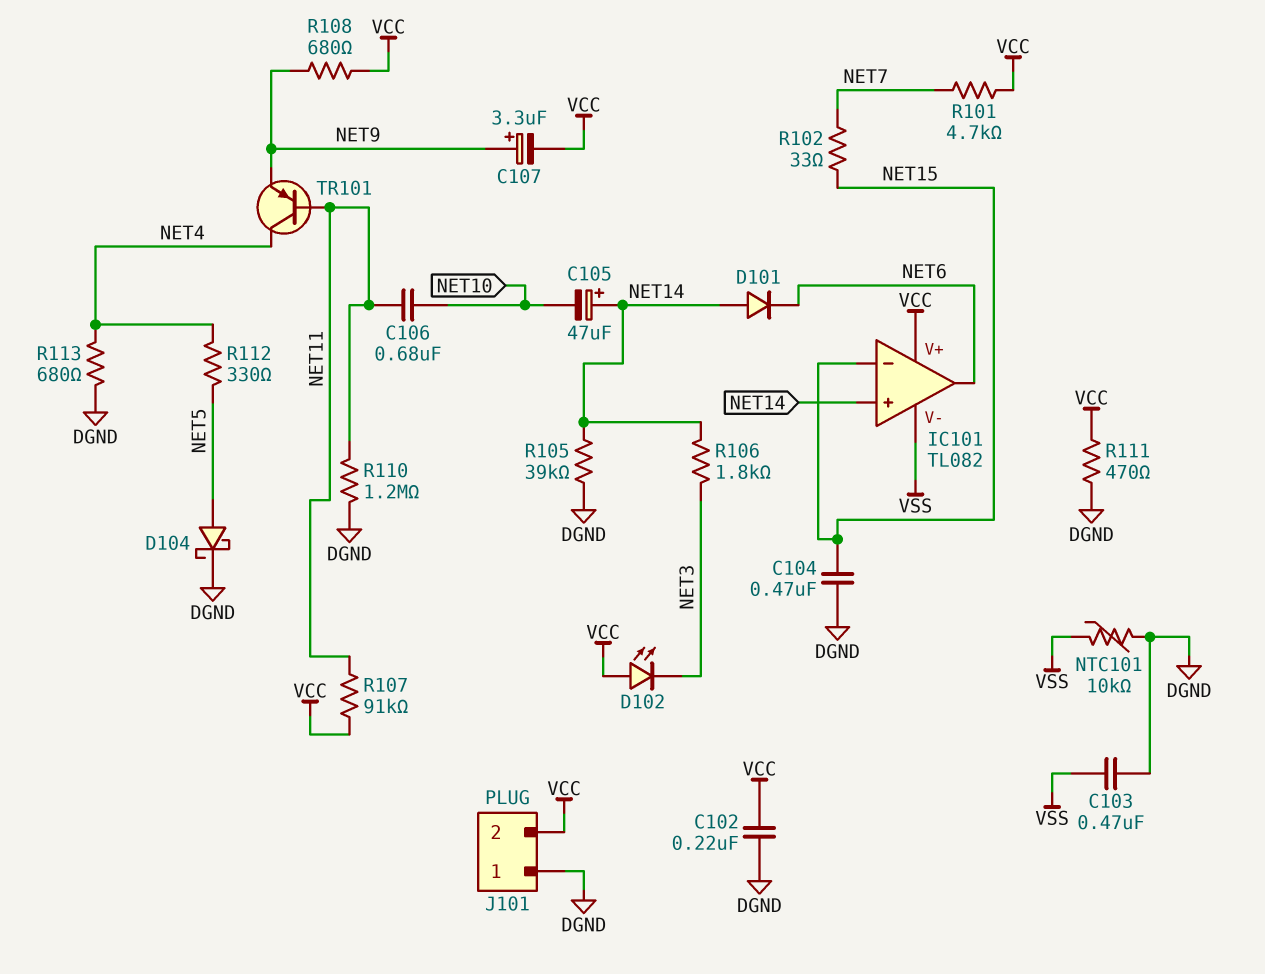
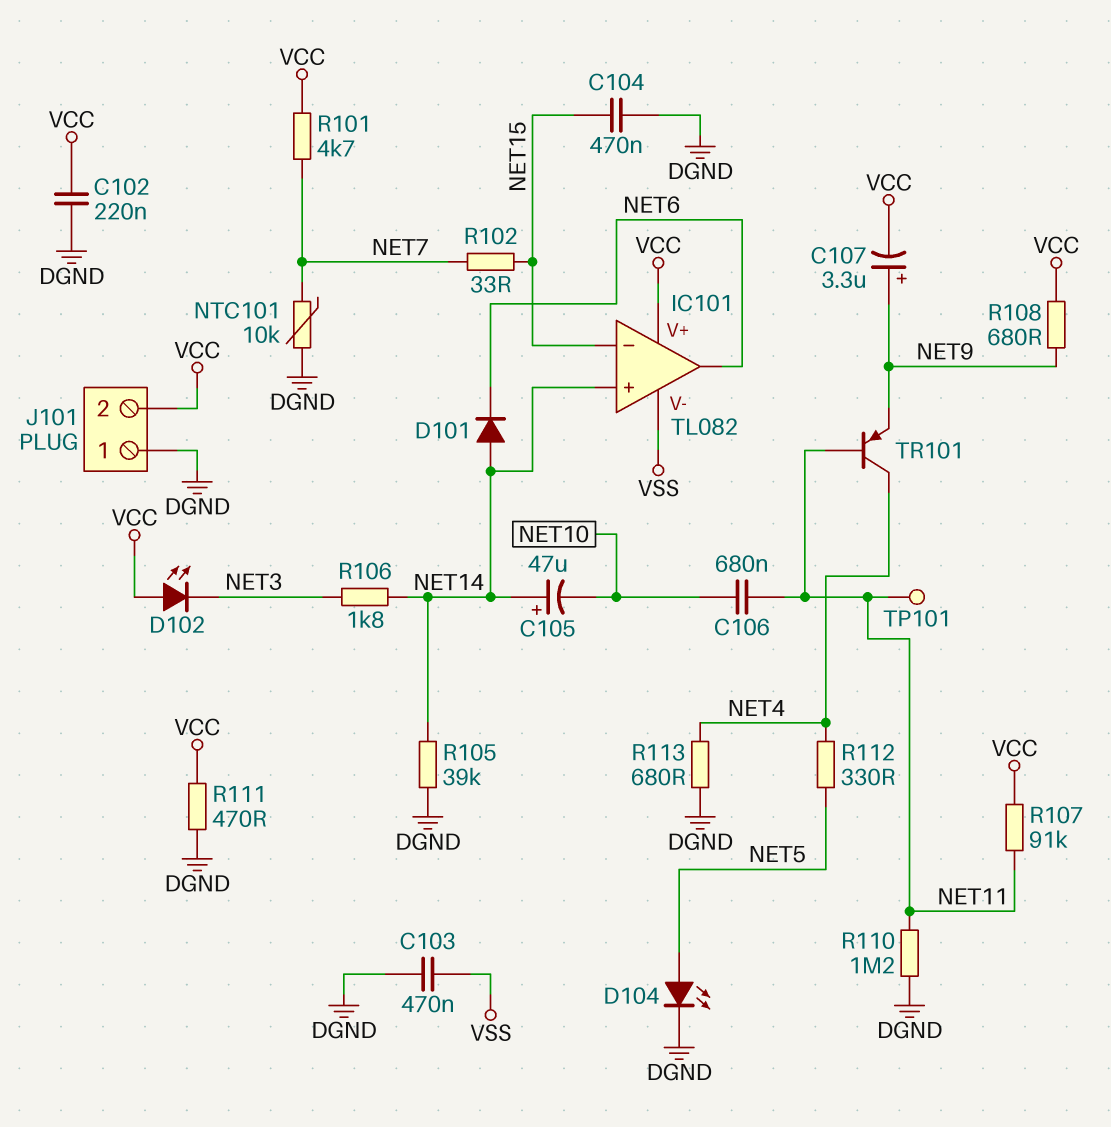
D104: schottky (A NET5, K DGND) -> LED (A NET5, K DGND)
NTC101: 10k (DGND, VSS) -> 10k (DGND, NET7)
TP101: none -> test point (NET11)

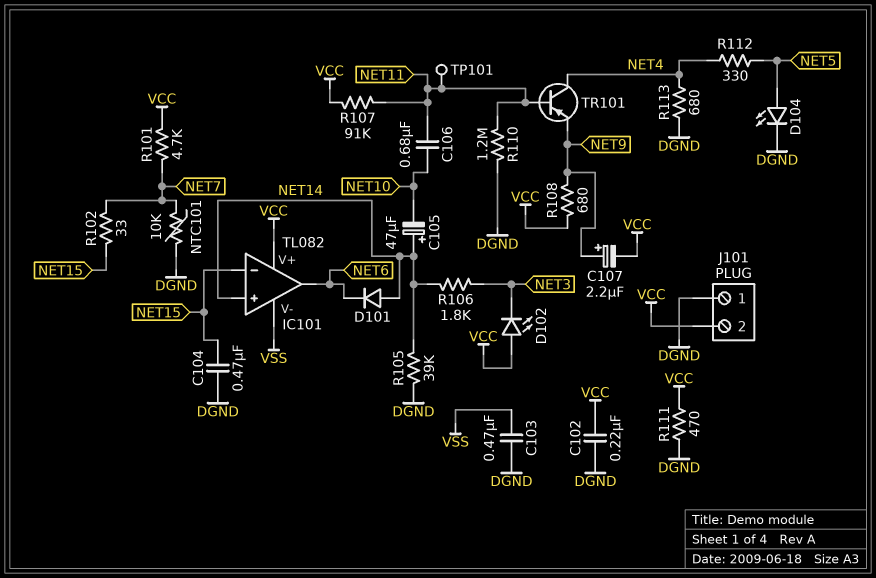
C107: 3.3uF (plus NET9, minus VCC) -> 2.2uF (plus NET9, minus VCC)

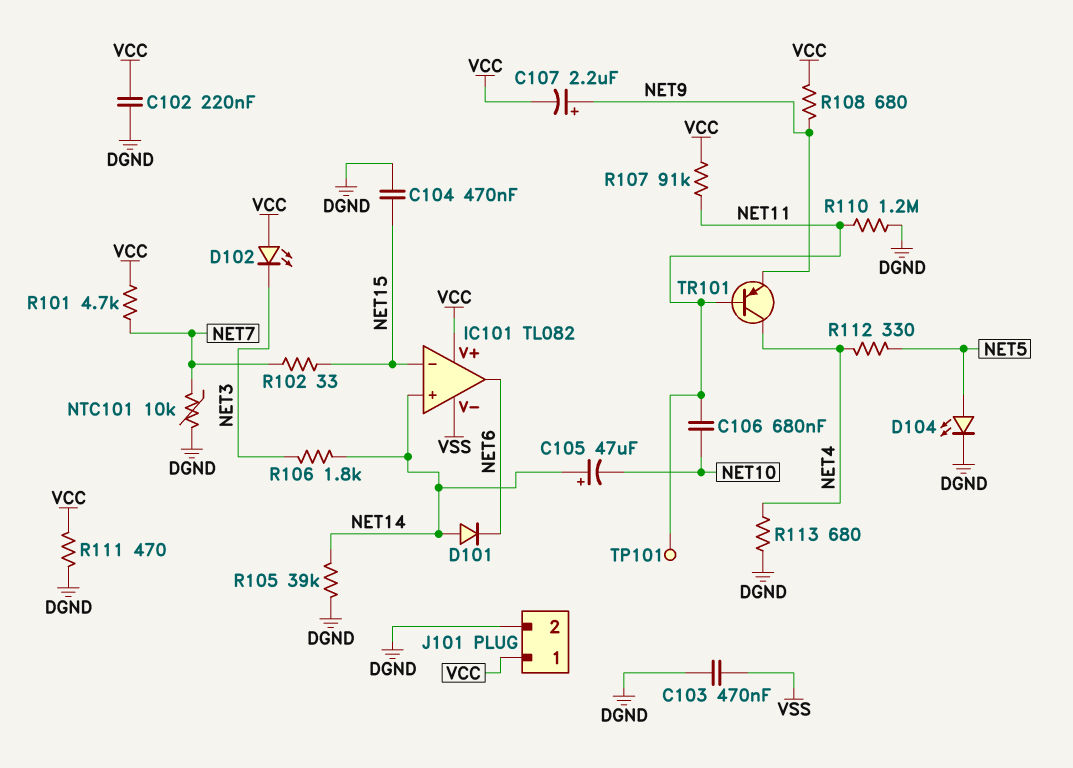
J101 pin 1: DGND -> VCC
J101 pin 2: VCC -> DGND

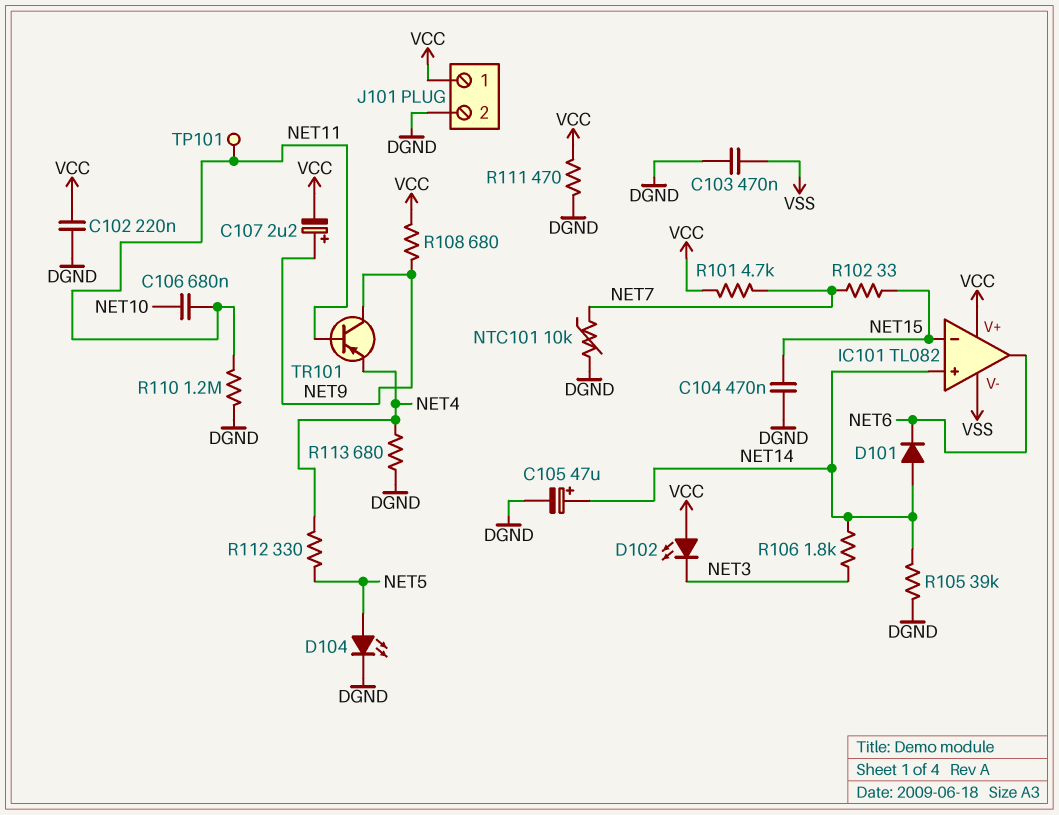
C105: 47uF (plus NET14, minus NET10) -> 47uF (plus NET14, minus DGND)
R107: 91k (NET11, VCC) -> none
TR101: PNP (B NET11, C NET4, E NET9) -> PNP (B NET11, C NET9, E NET4)

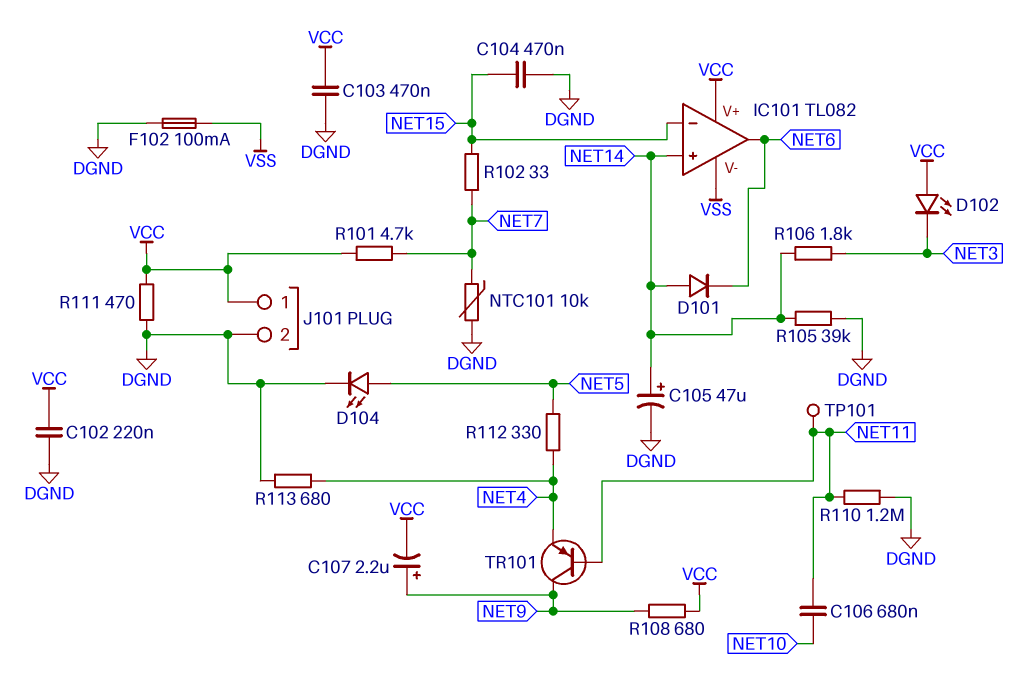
C103: 470nF (DGND, VSS) -> 470nF (DGND, VCC)
F102: none -> 100mA (DGND, VSS)

